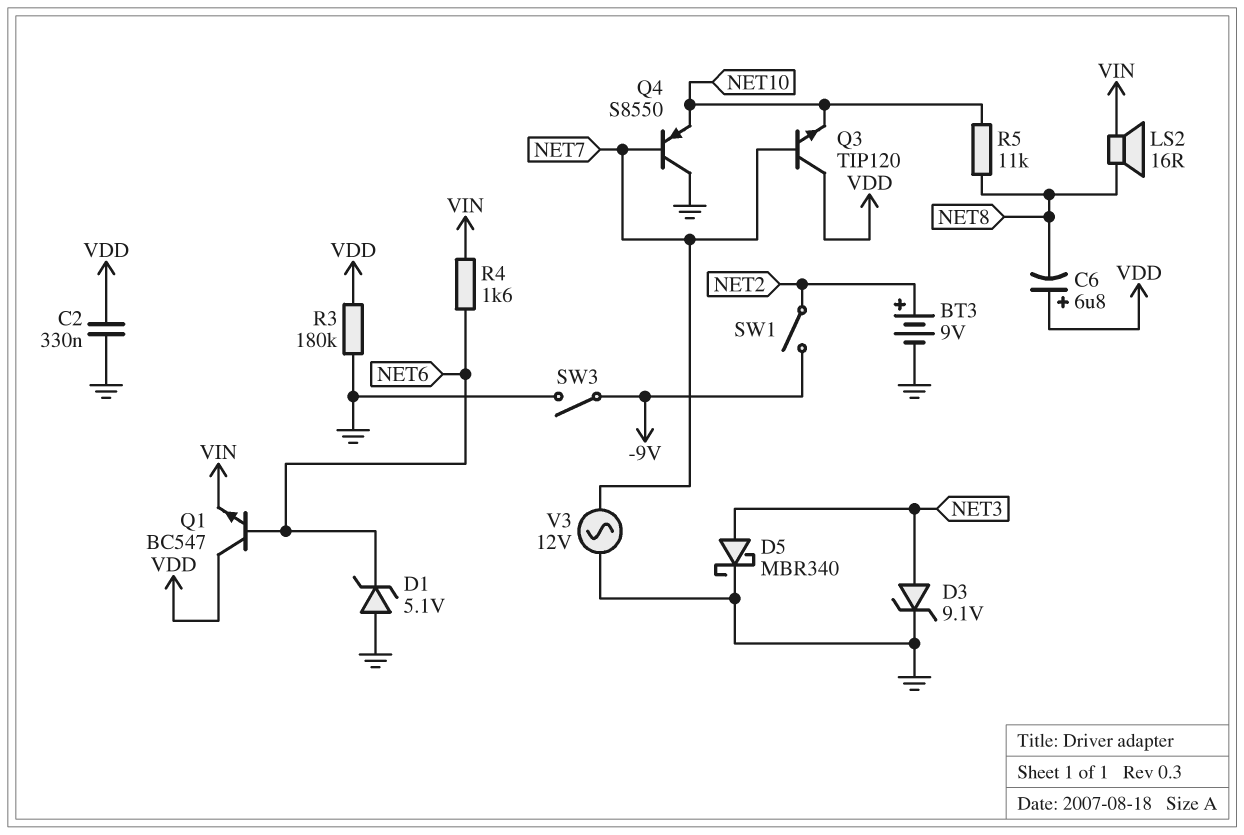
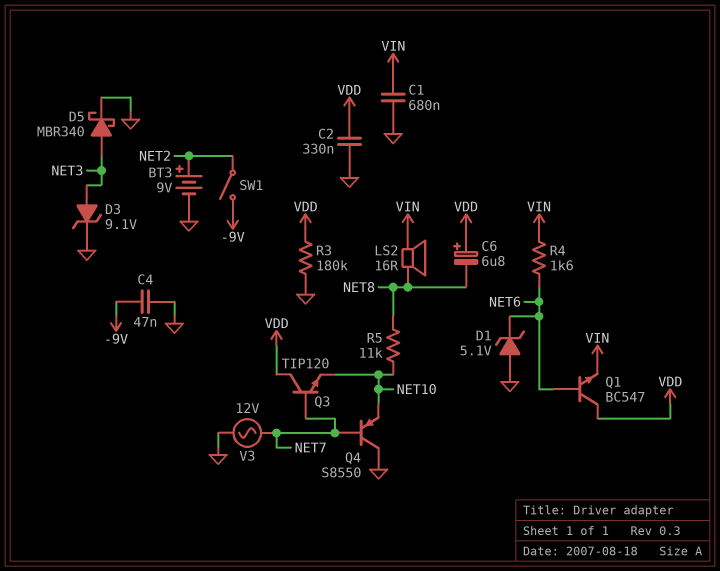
C1: none -> 680nF (GND, VIN)
C4: none -> 47nF (-9V, GND)
SW3: switch (-9V, GND) -> none

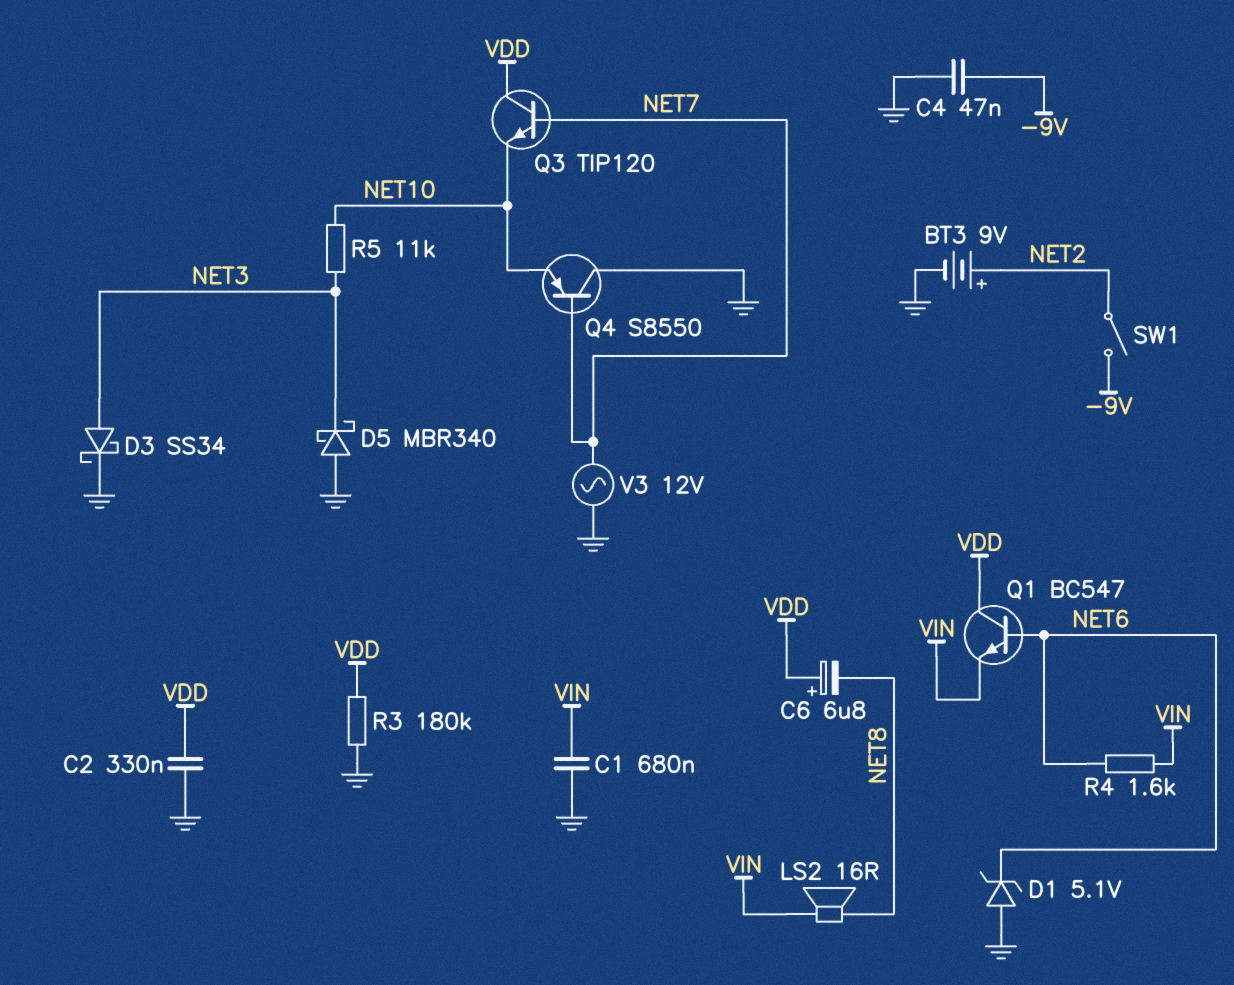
D3: zener 9.1V (A NET3, K GND) -> schottky SS34 (A NET3, K GND)
D5: schottky MBR340 (A NET3, K GND) -> schottky MBR340 (A GND, K NET3)
R5: 11k (NET8, NET10) -> 11k (NET3, NET10)

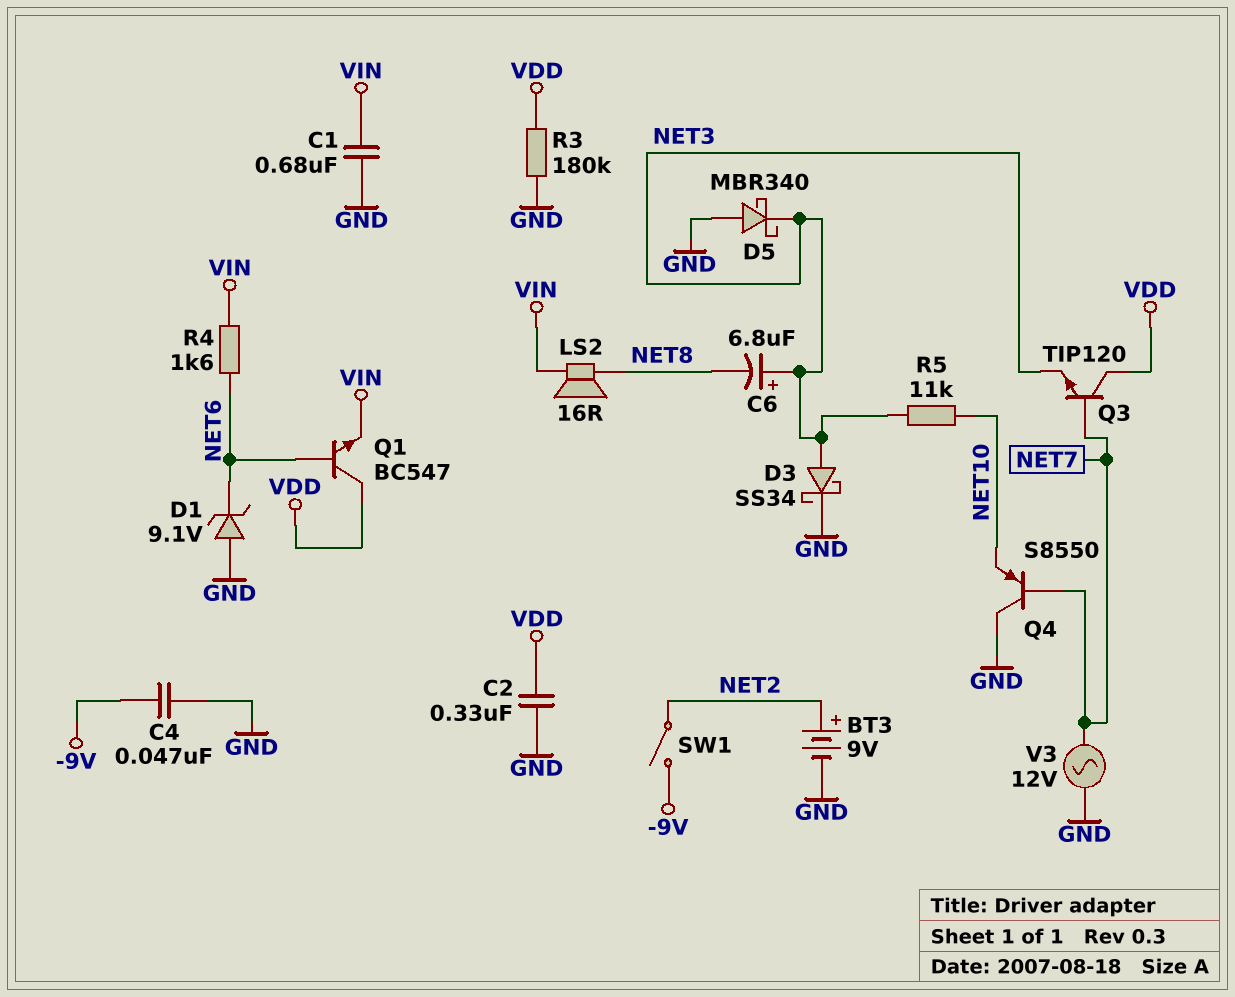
C6: 6.8uF (plus VDD, minus NET8) -> 6.8uF (plus NET3, minus NET8)
D1: zener 5.1V (A GND, K NET6) -> zener 9.1V (A GND, K NET6)
Q3: NPN TIP120 (B NET7, C VDD, E NET10) -> NPN TIP120 (B NET7, C VDD, E NET3)

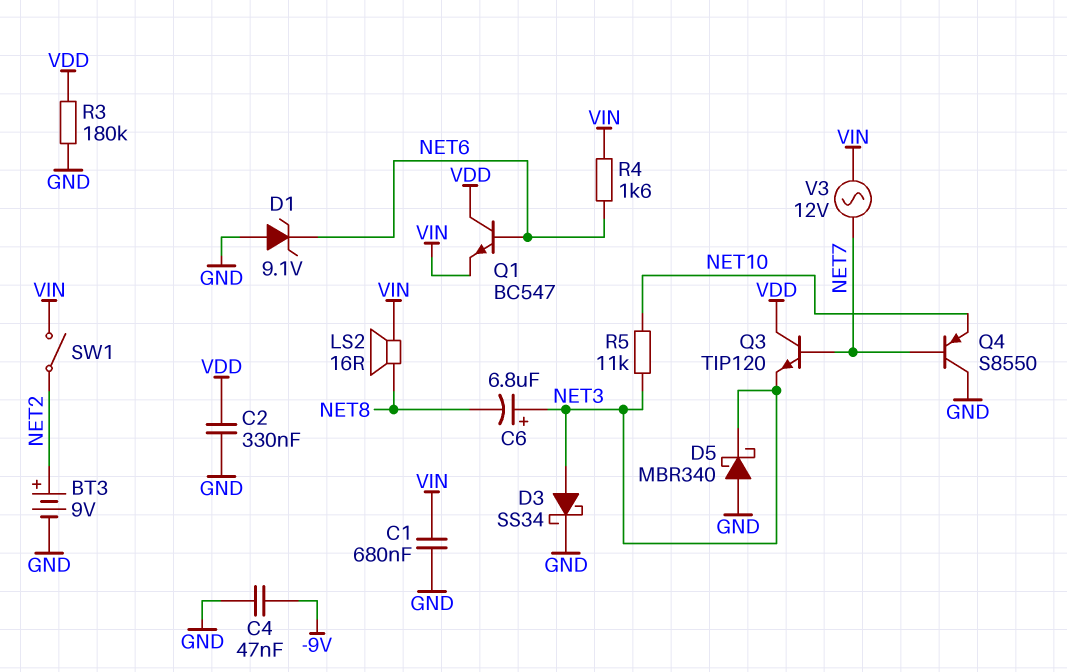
SW1: switch (-9V, NET2) -> switch (NET2, VIN)
V3: AC 12V (GND, NET7) -> AC 12V (NET7, VIN)

